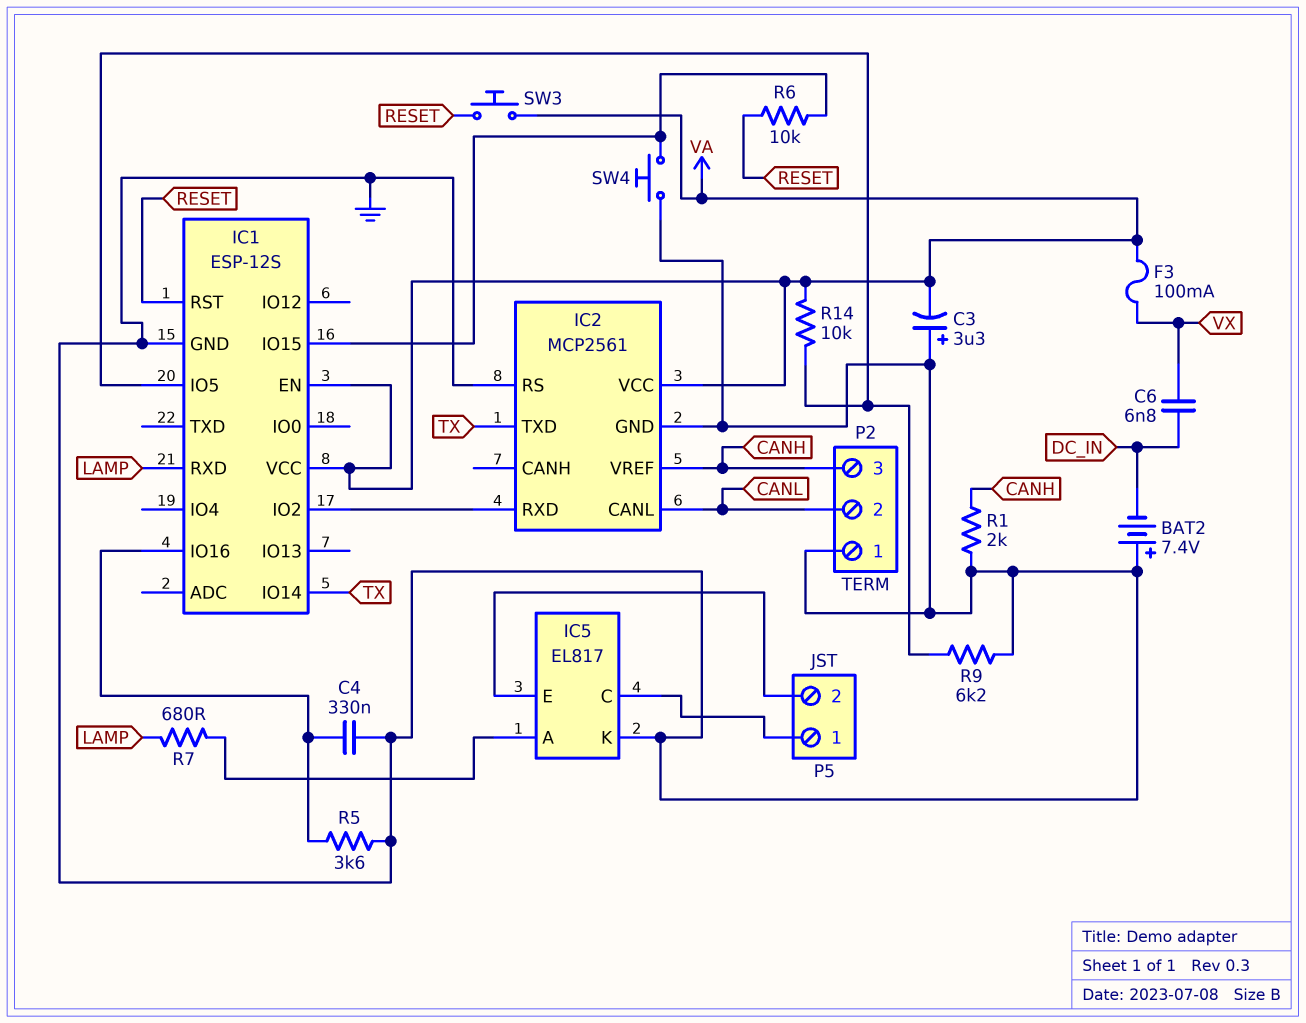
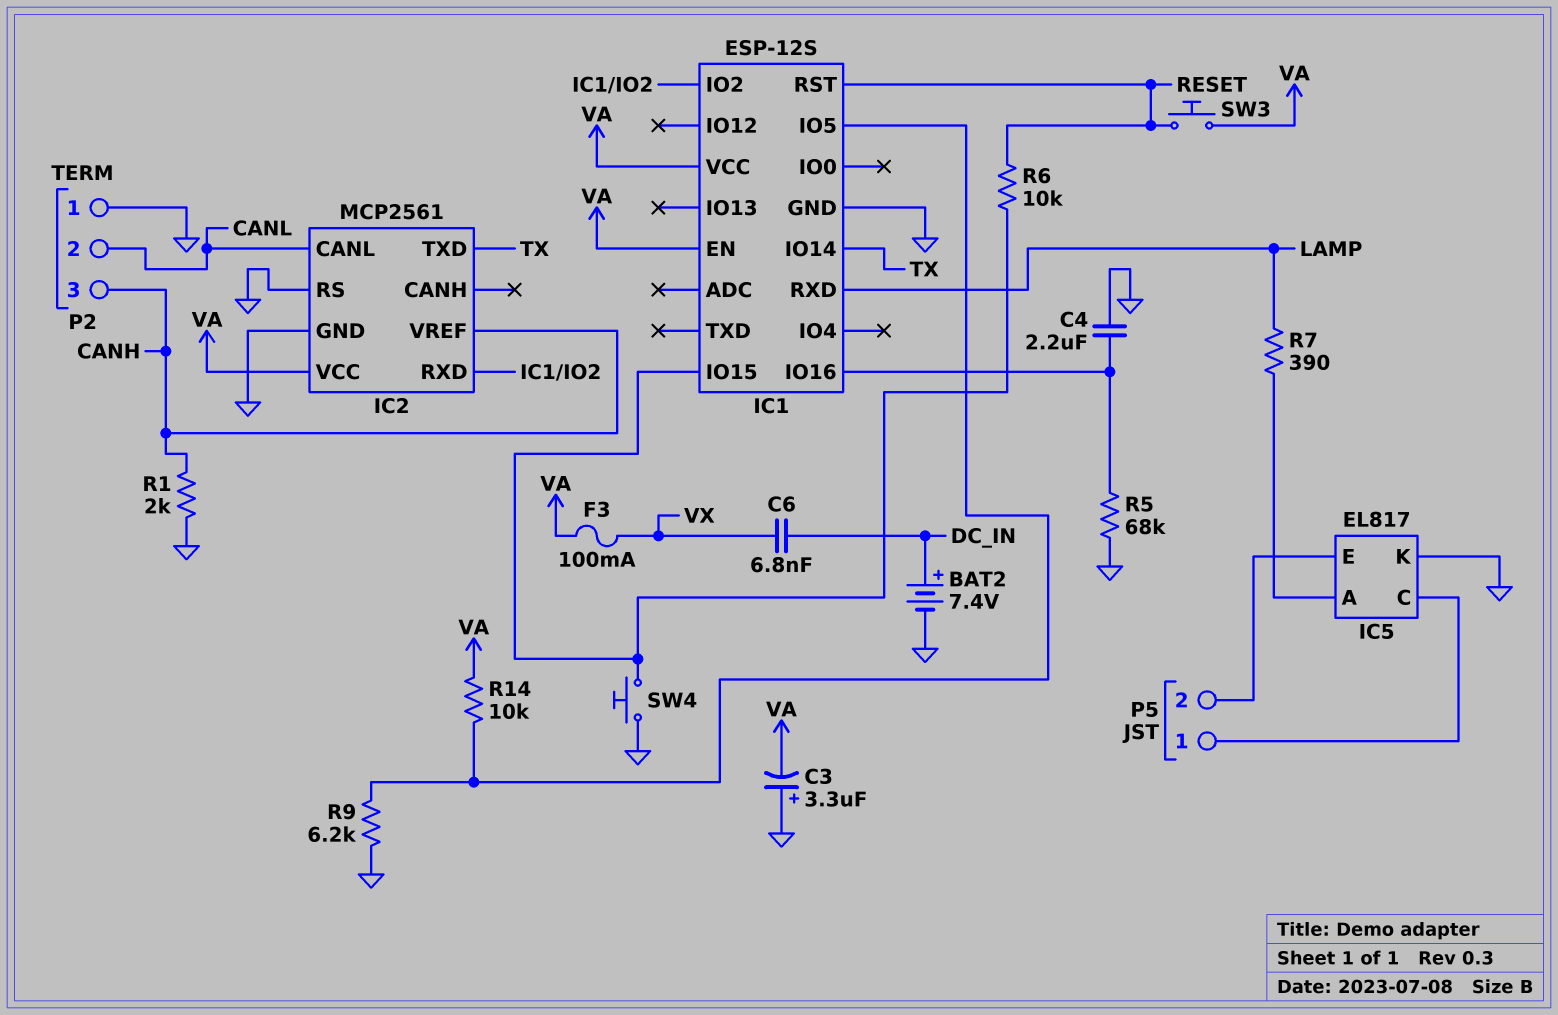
BAT2: 7.4V (plus GND, minus DC_IN) -> 7.4V (plus DC_IN, minus GND)
C4: 330nF (GND, IC1/IO16) -> 2.2uF (GND, IC1/IO16)
R5: 3.6k (GND, IC1/IO16) -> 68k (GND, IC1/IO16)
R7: 680 (IC5/A, LAMP) -> 390 (IC5/A, LAMP)

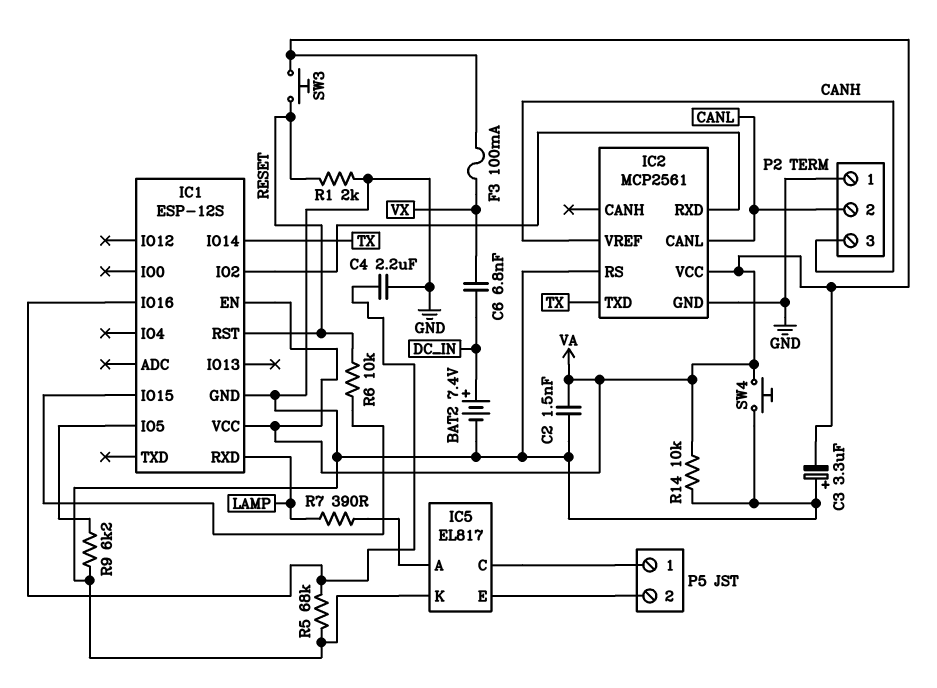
C2: none -> 1.5nF (GND, VA)
R1: 2k (CANH, GND) -> 2k (GND, RESET)
R14: 10k (IC1/IO5, VA) -> 10k (GND, VA)
SW4: button (GND, IC1/IO15) -> button (GND, VA)

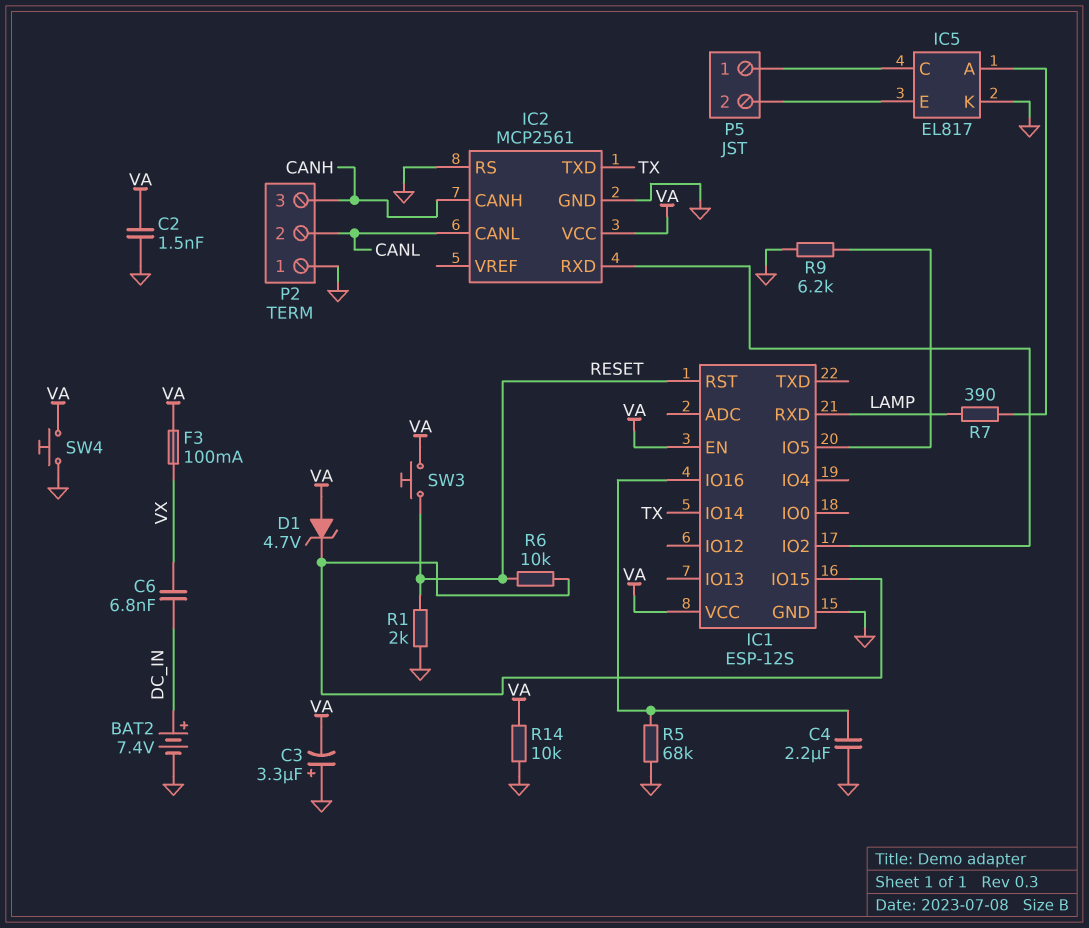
D1: none -> zener 4.7V (A VA, K IC1/IO15)
IC2 pin CANH: none -> CANH
IC2 pin VREF: CANH -> none

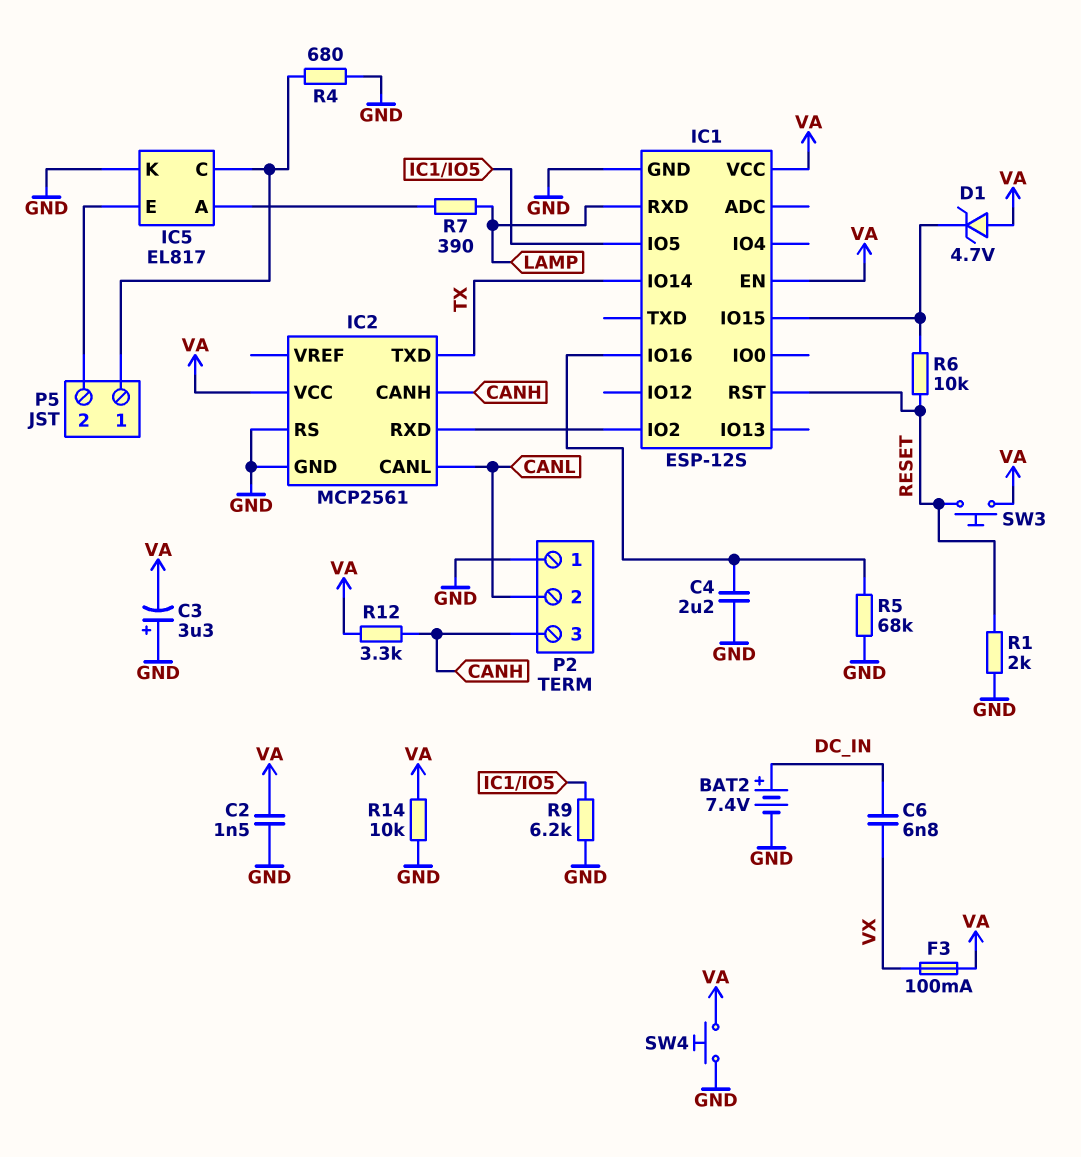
R4: none -> 680 (GND, IC5/C)
R12: none -> 3.3k (CANH, VA)

